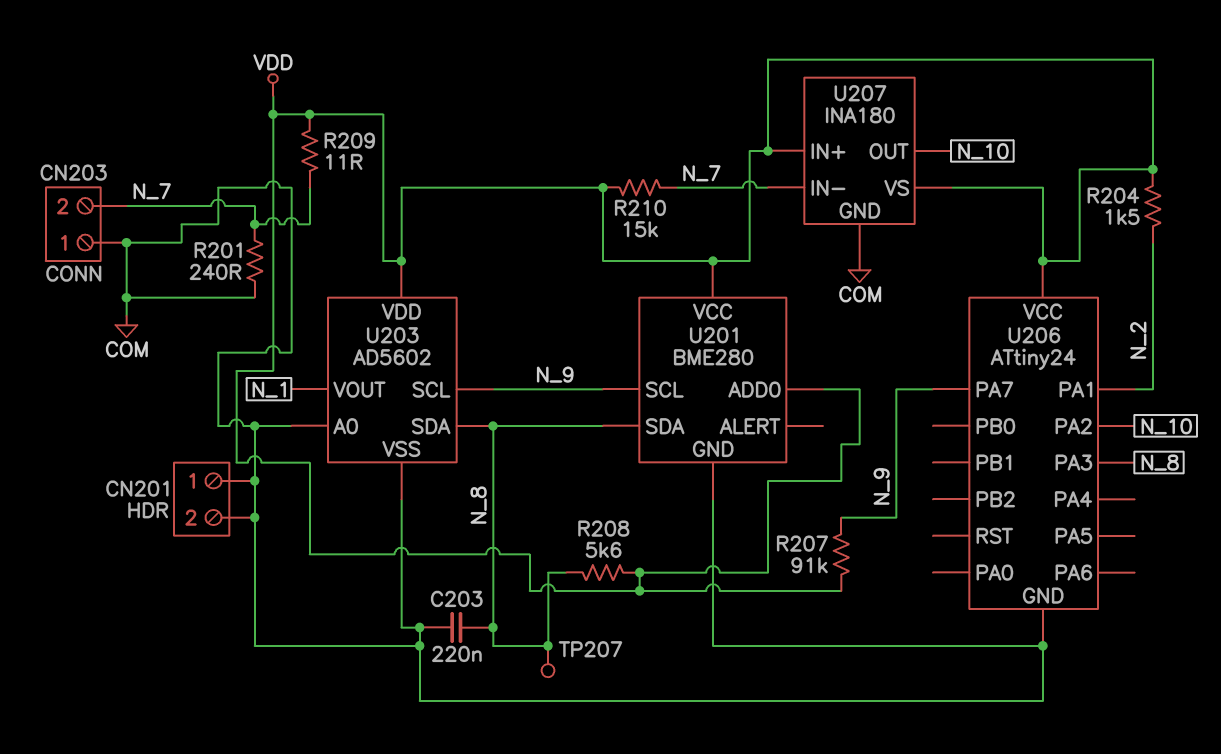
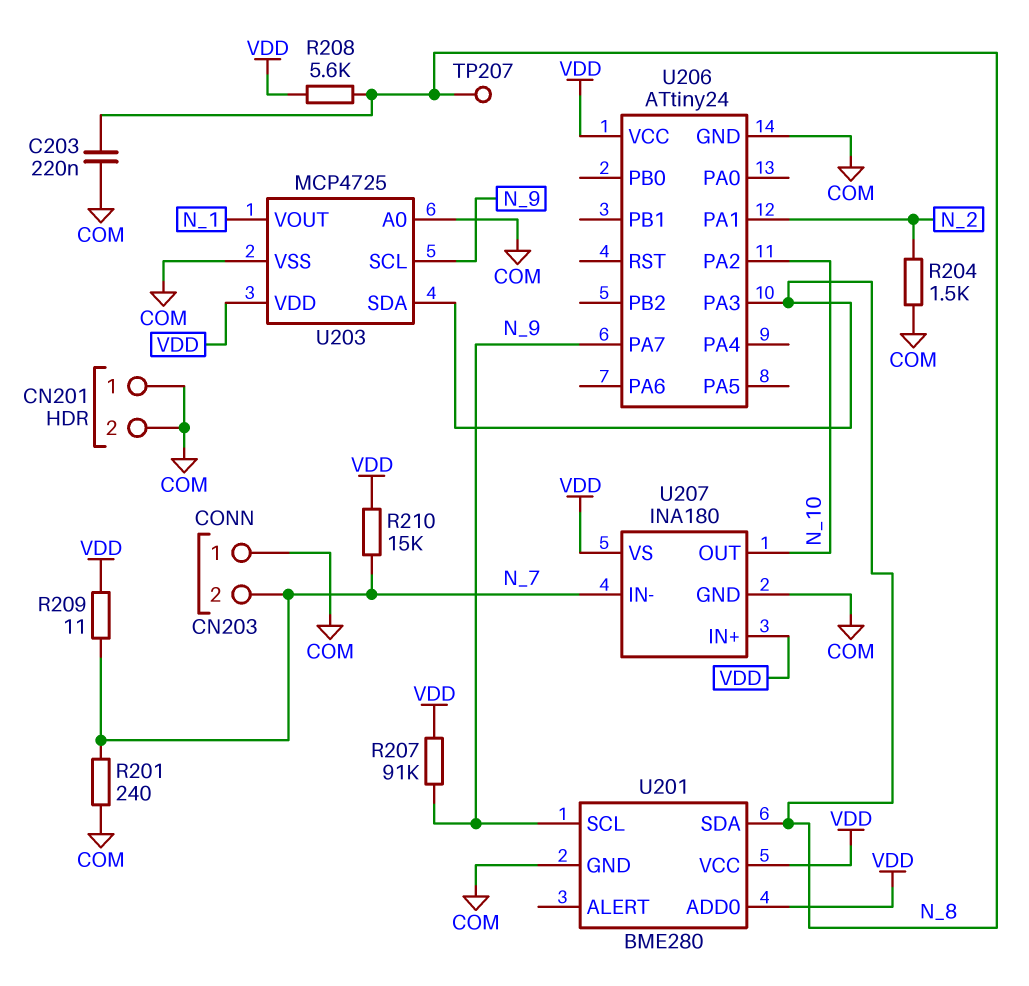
R204: 1.5k (N_2, VDD) -> 1.5k (COM, N_2)
U203: AD5602 -> MCP4725

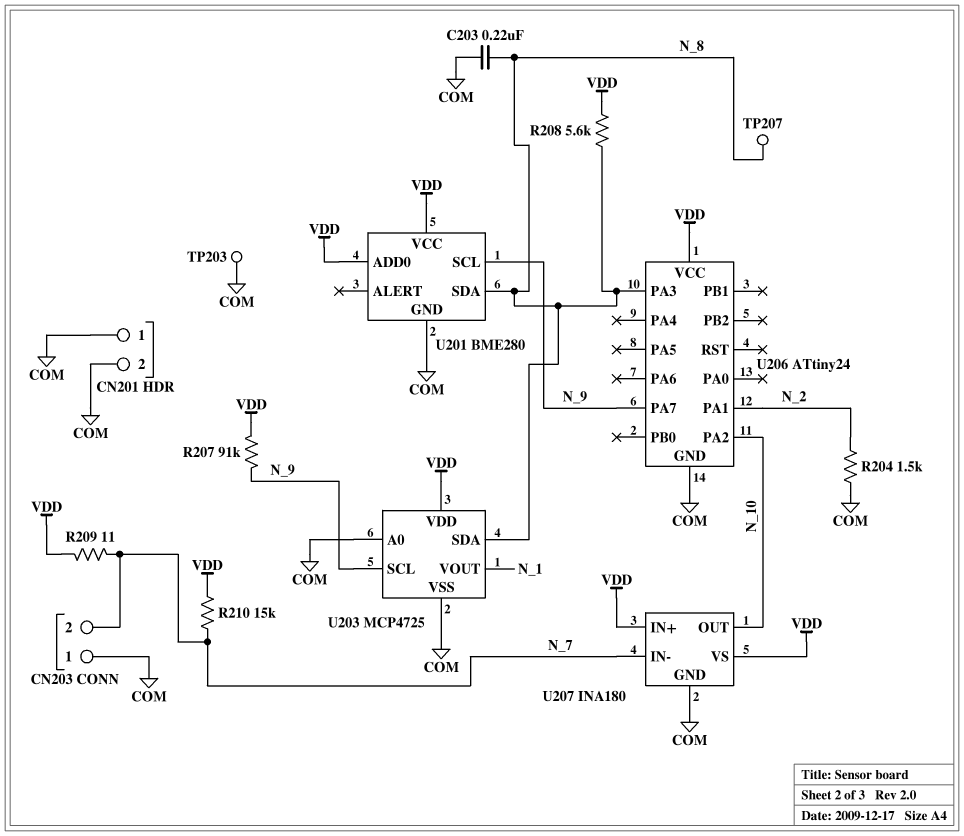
R201: 240 (COM, N_7) -> none
TP203: none -> test point (COM)

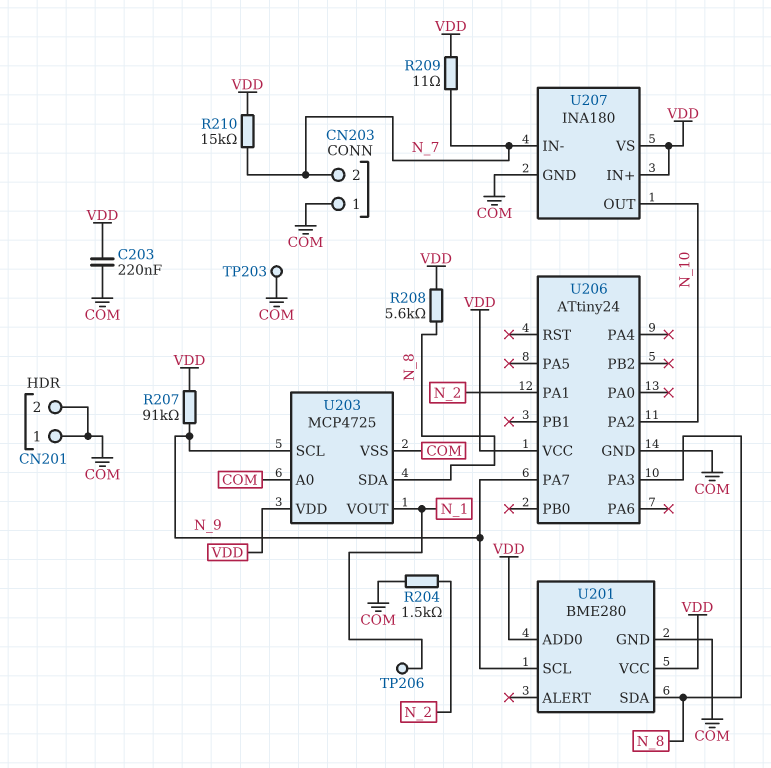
C203: 220nF (COM, N_8) -> 220nF (COM, VDD)
TP206: none -> test point (N_1)
TP207: test point (N_8) -> none

